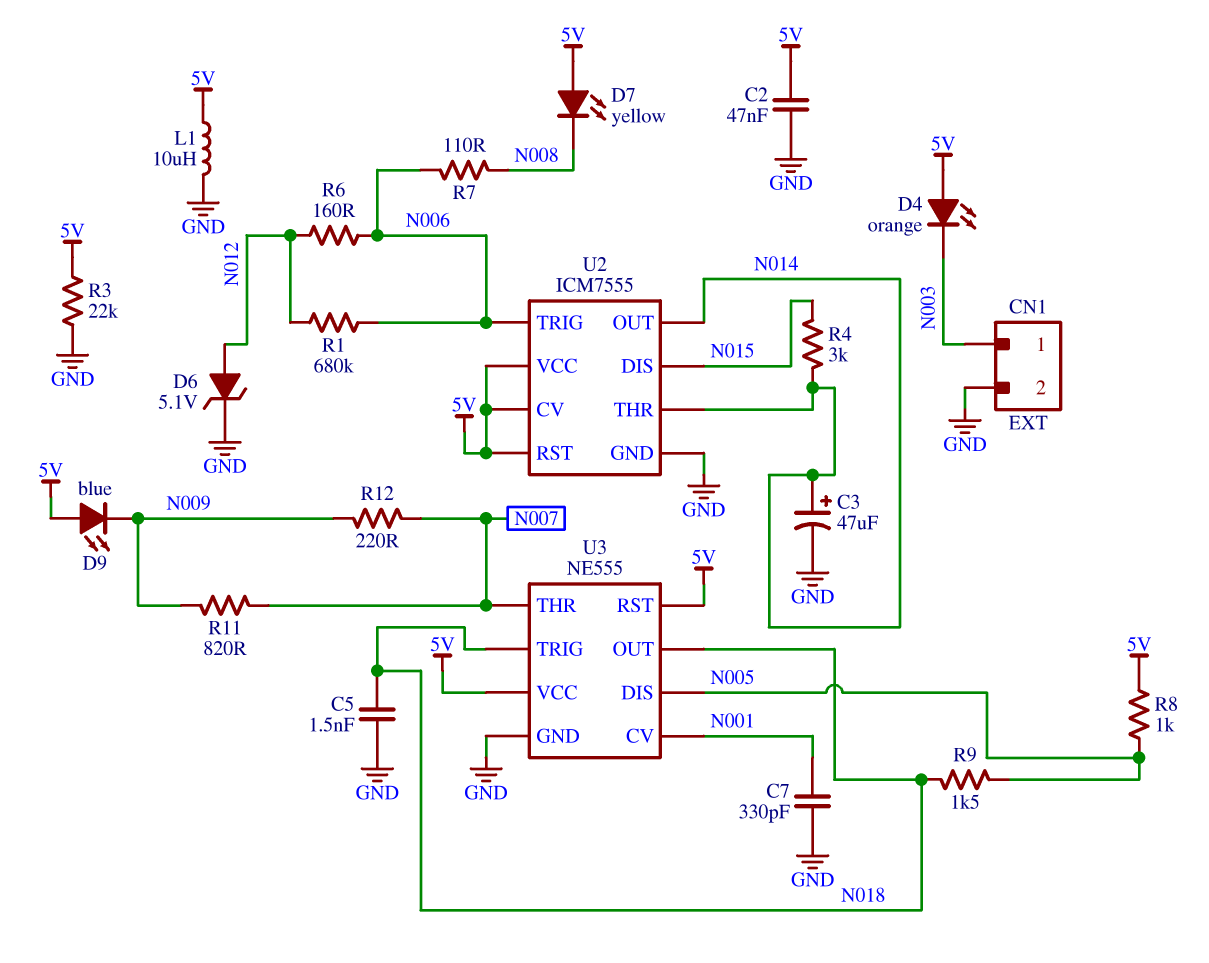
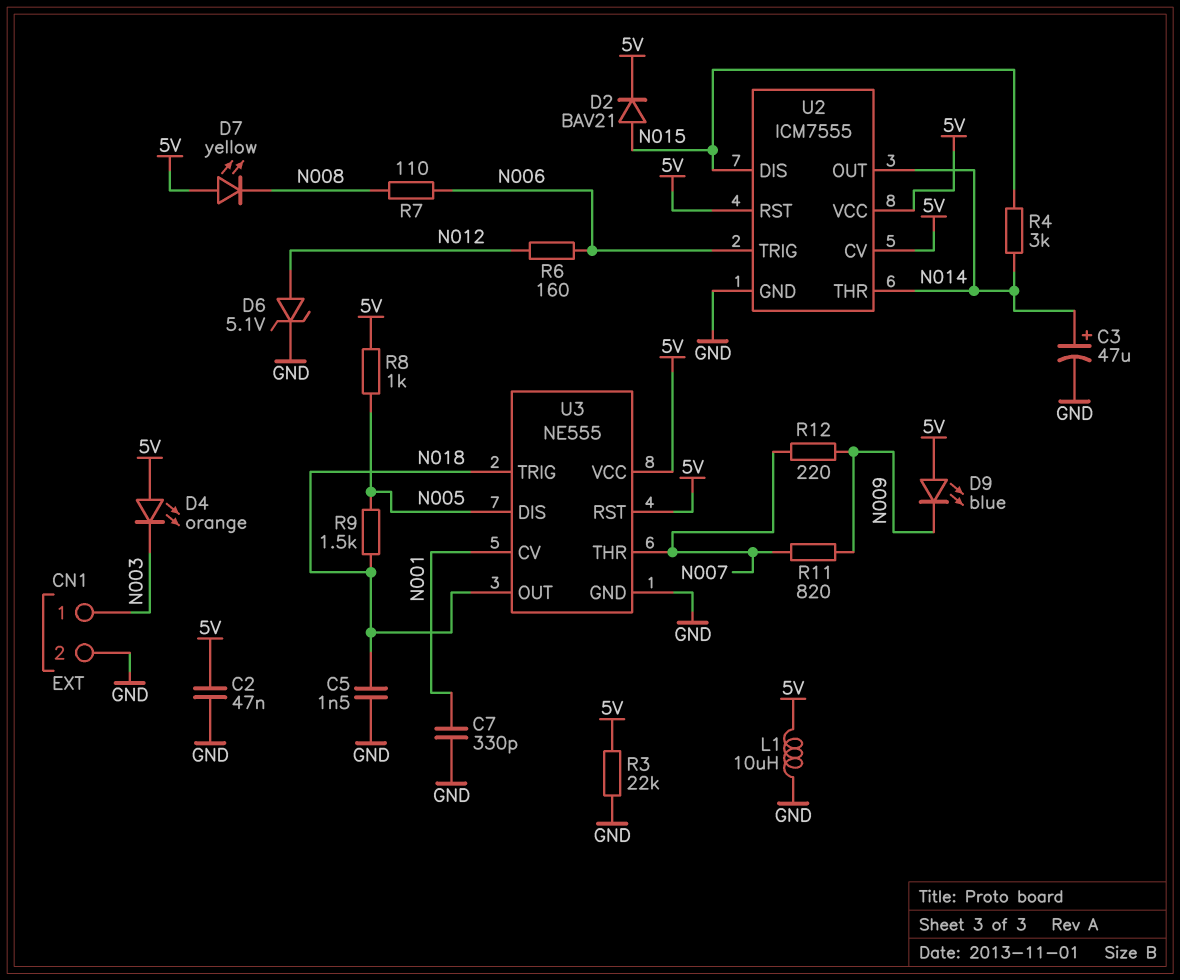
D2: none -> diode BAV21 (A N015, K 5V)
R1: 680k (N006, N012) -> none

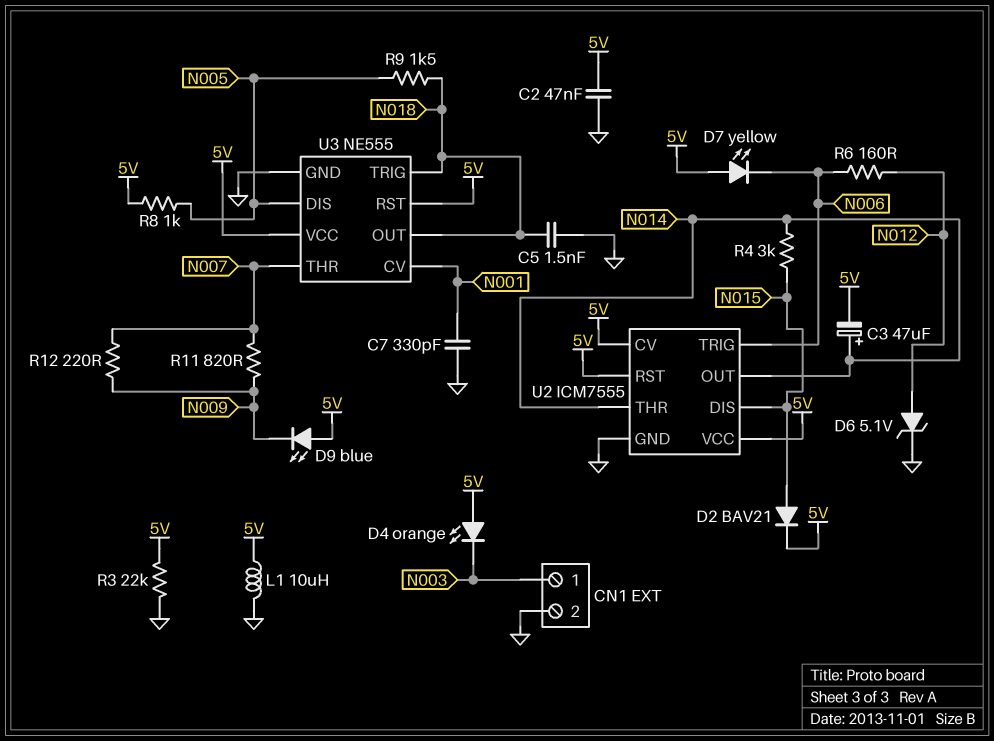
C3: 47uF (plus N014, minus GND) -> 47uF (plus N014, minus 5V)
D7: LED yellow (A 5V, K N008) -> LED yellow (A 5V, K N006)
R7: 110 (N006, N008) -> none

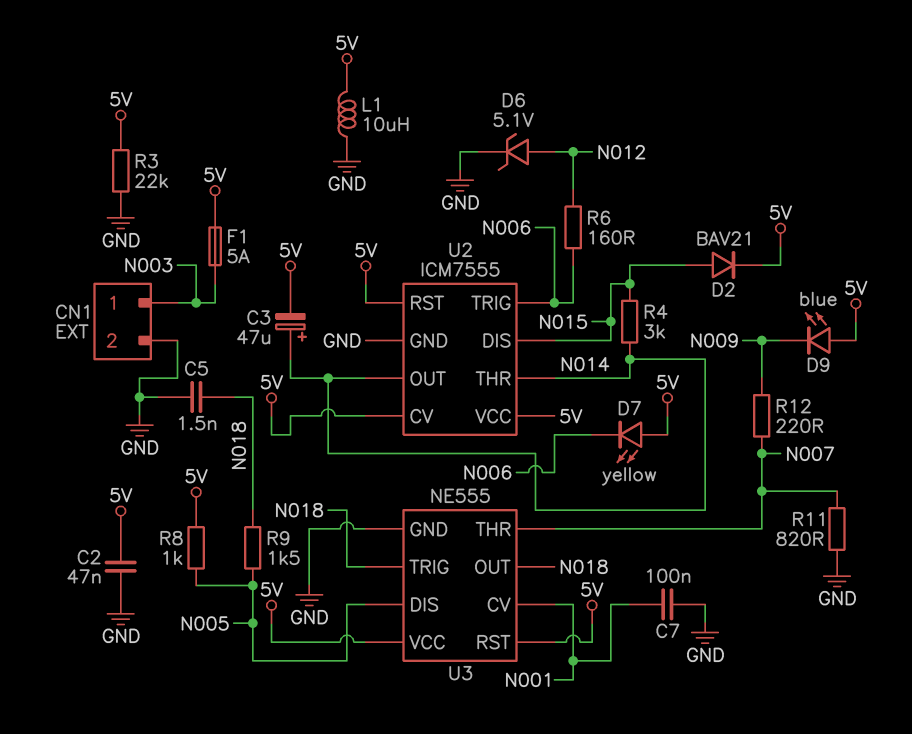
C7: 330pF (GND, N001) -> 100nF (GND, N001)
D4: LED orange (A 5V, K N003) -> none
F1: none -> 5A (5V, N003)
R11: 820 (N007, N009) -> 820 (GND, N007)

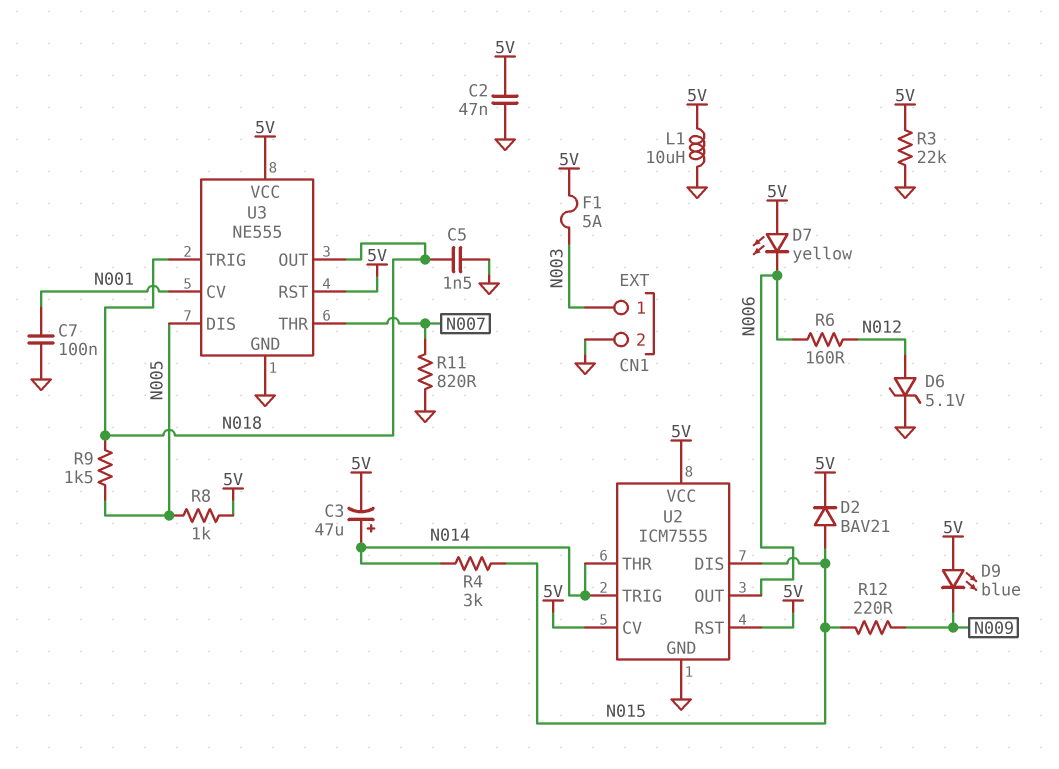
R12: 220 (N007, N009) -> 220 (N009, N015)
U2 pin OUT: N014 -> N006
U2 pin TRIG: N006 -> N014

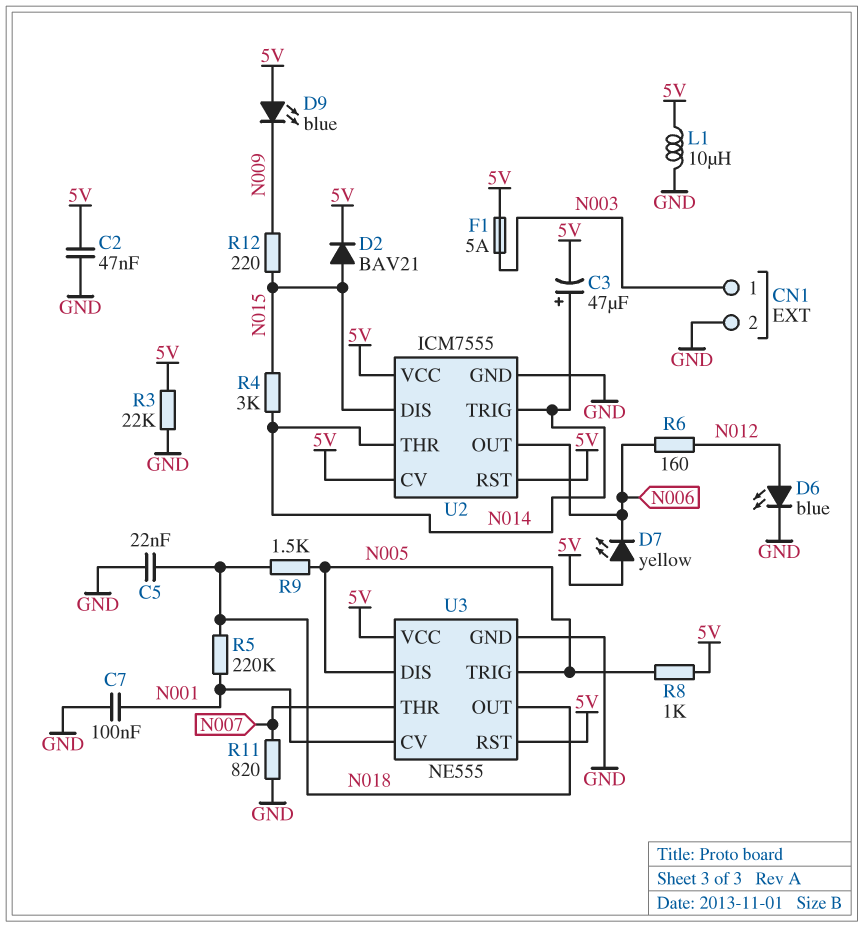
C5: 1.5nF (GND, N018) -> 22nF (GND, N018)
D6: zener 5.1V (A N012, K GND) -> LED blue (A N012, K GND)
R5: none -> 220k (N001, N018)
U3 pin TRIG: N018 -> N005

